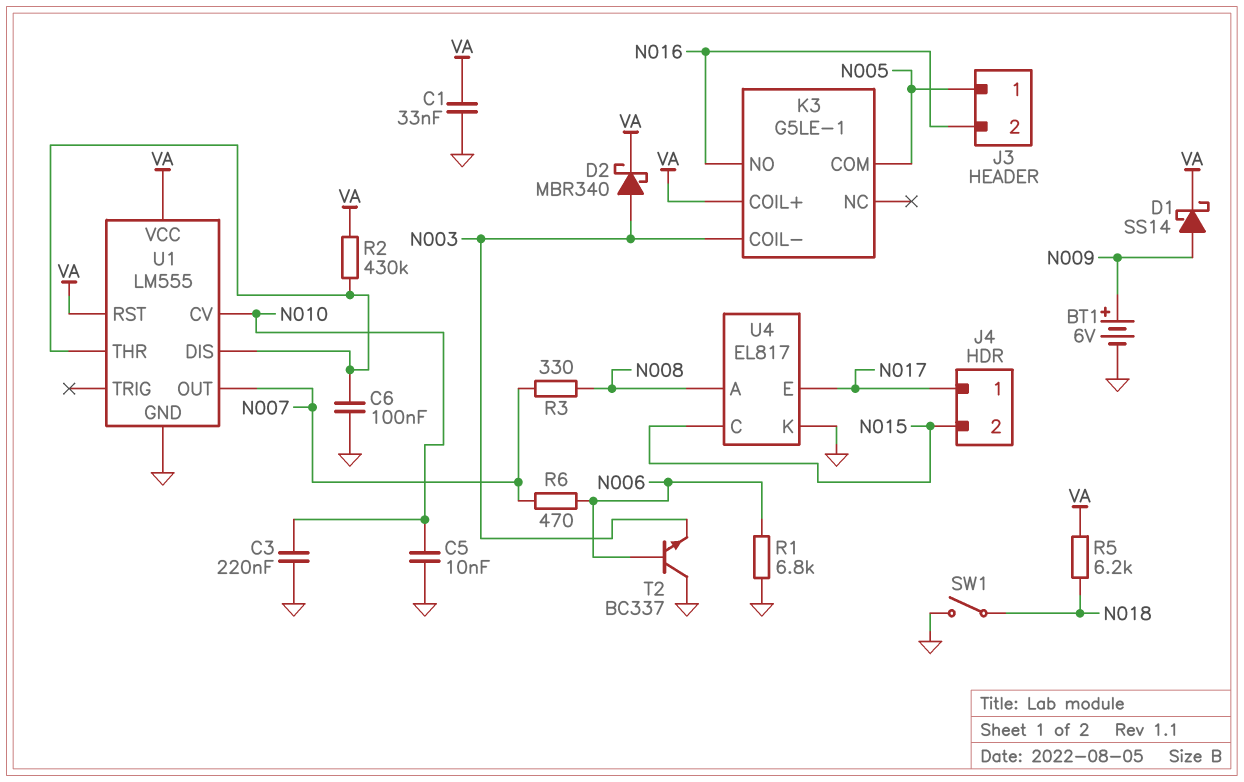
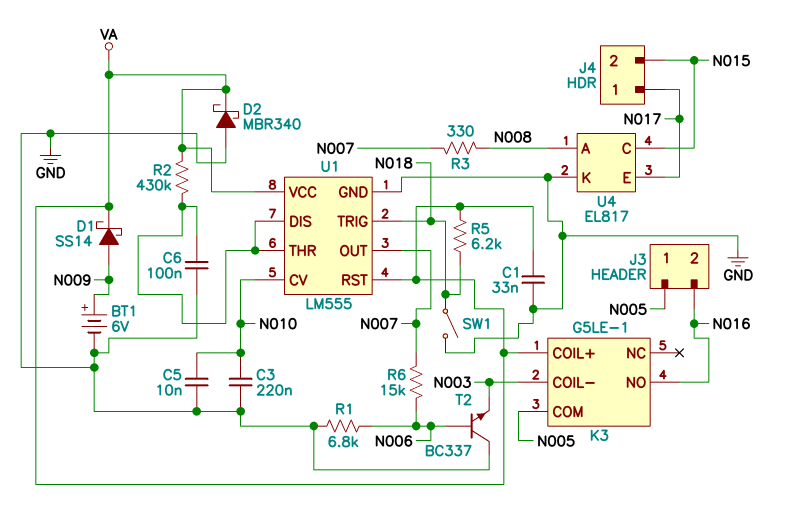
D2: schottky MBR340 (A N003, K VA) -> schottky MBR340 (A GND, K VA)
R6: 470 (N006, N007) -> 15k (N006, N007)
U1 pin TRIG: none -> N018

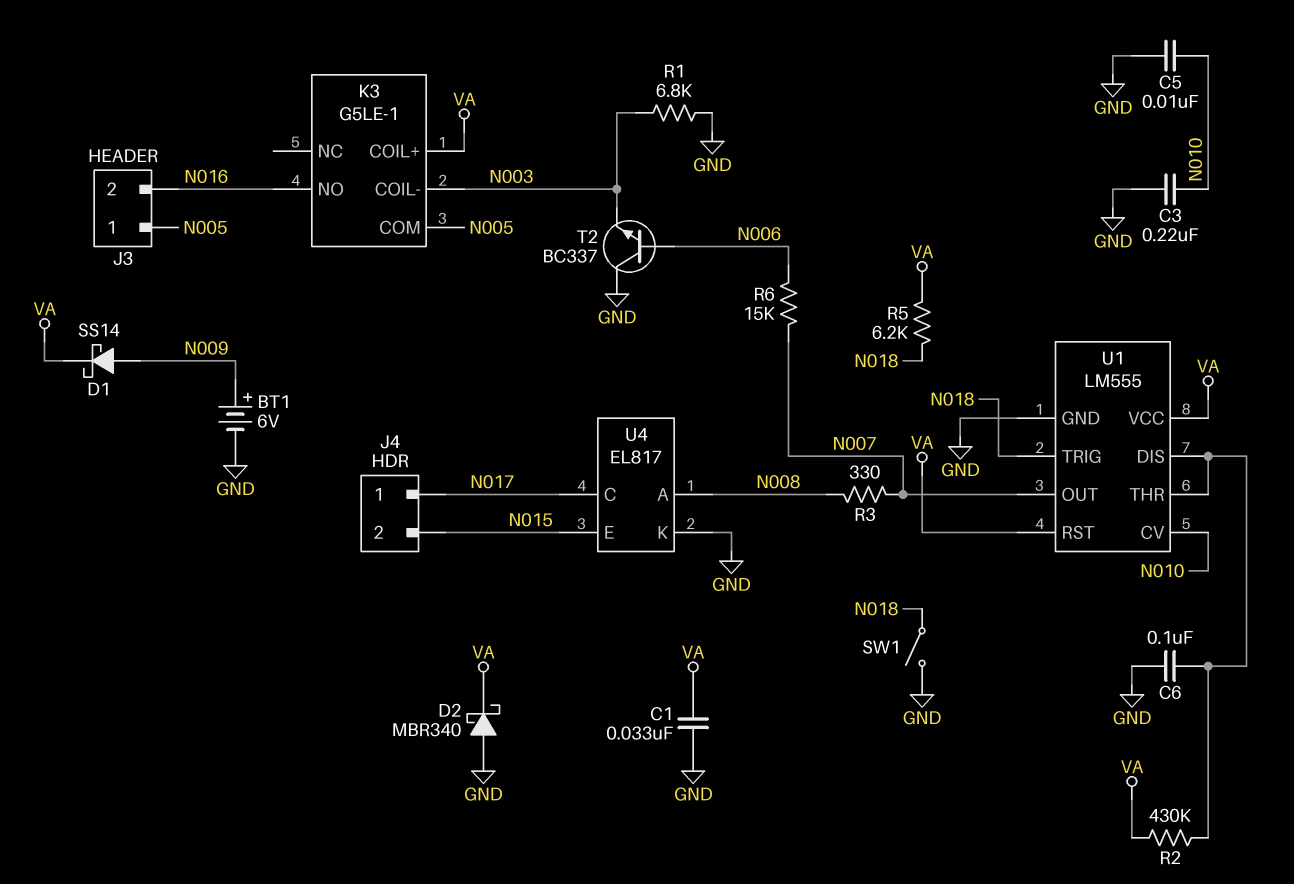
R1: 6.8k (GND, N006) -> 6.8k (GND, N003)
U4 pin C: N015 -> N017
U4 pin E: N017 -> N015

